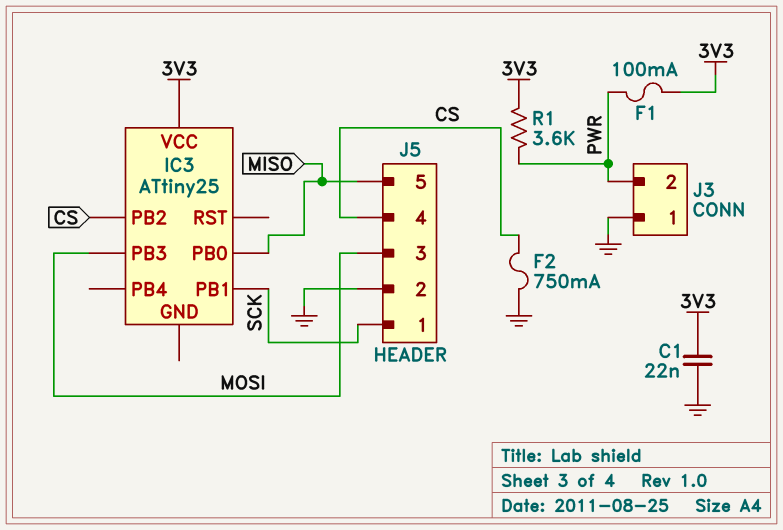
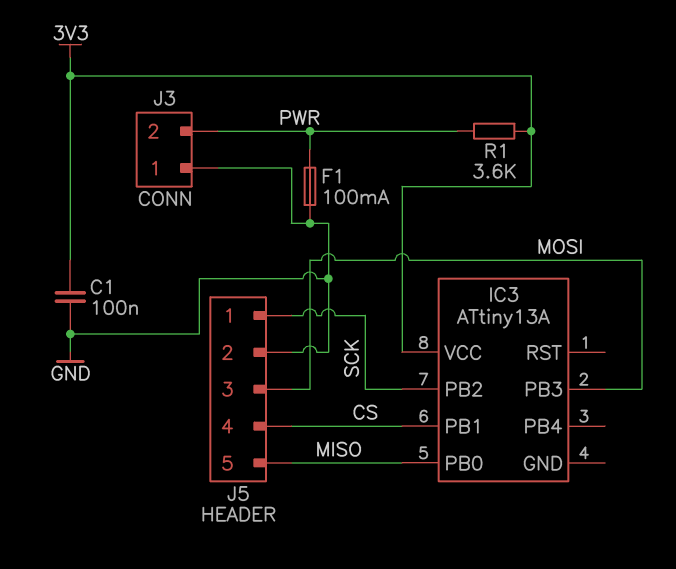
C1: 22nF (3V3, GND) -> 100nF (3V3, GND)
F1: 100mA (3V3, PWR) -> 100mA (GND, PWR)
F2: 750mA (CS, GND) -> none
IC3: ATtiny25 -> ATtiny13A
IC3 pin PB1: SCK -> CS
IC3 pin PB2: CS -> SCK

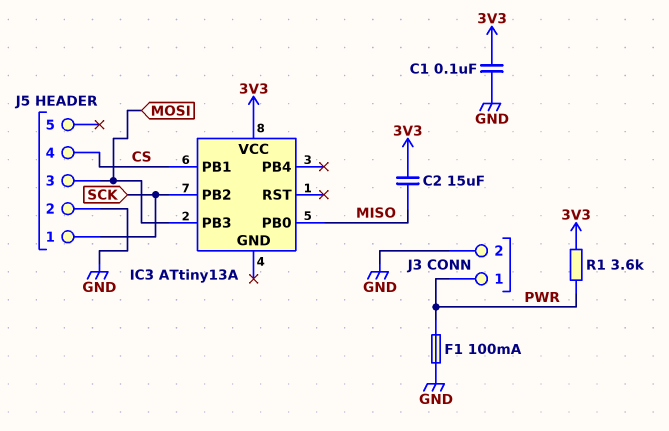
C2: none -> 15uF (3V3, MISO)
J3 pin 1: GND -> PWR
J3 pin 2: PWR -> GND
J5 pin 5: MISO -> none

